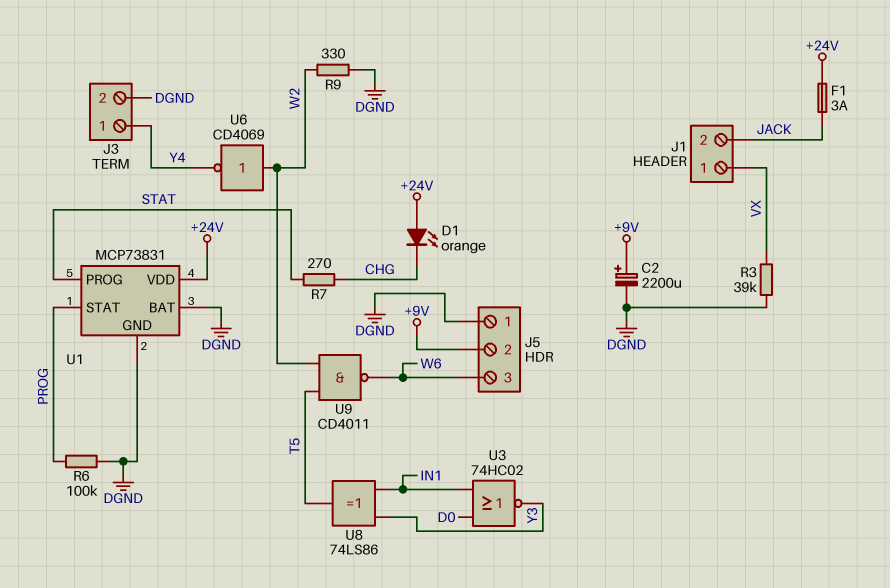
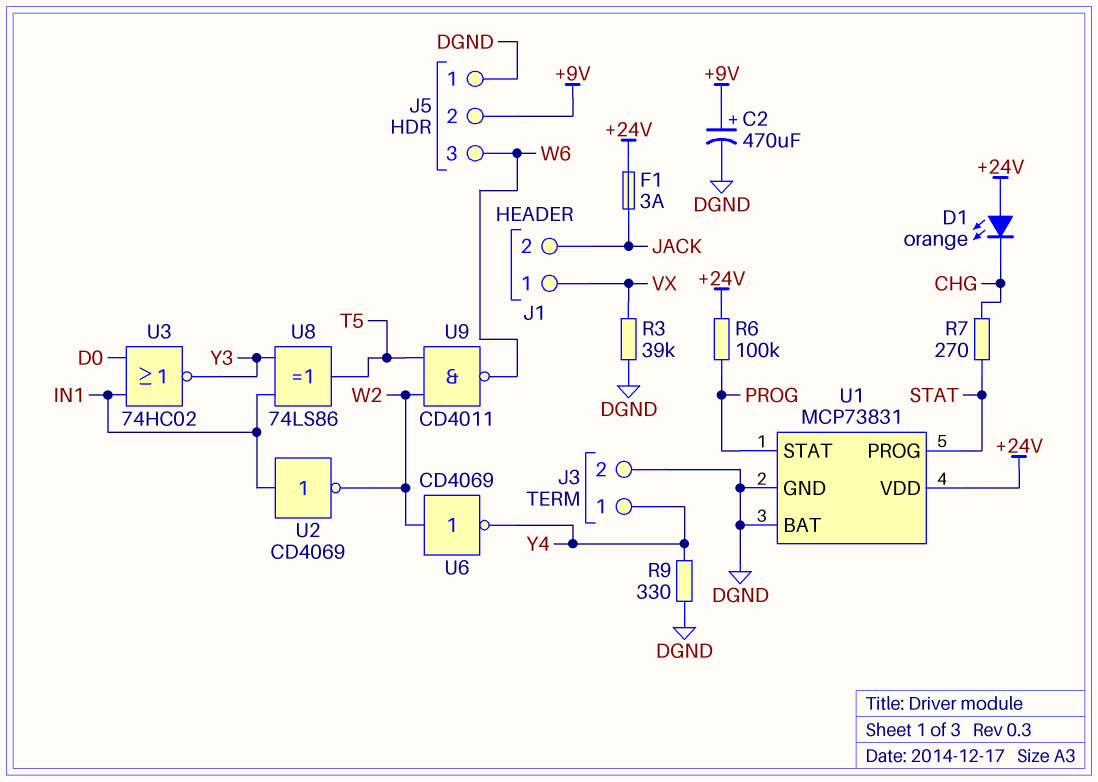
C2: 2200uF (plus +9V, minus DGND) -> 470uF (plus +9V, minus DGND)
R6: 100k (DGND, PROG) -> 100k (+24V, PROG)
R9: 330 (DGND, W2) -> 330 (DGND, Y4)
U2: none -> NOT CD4069 (in IN1, out W2)

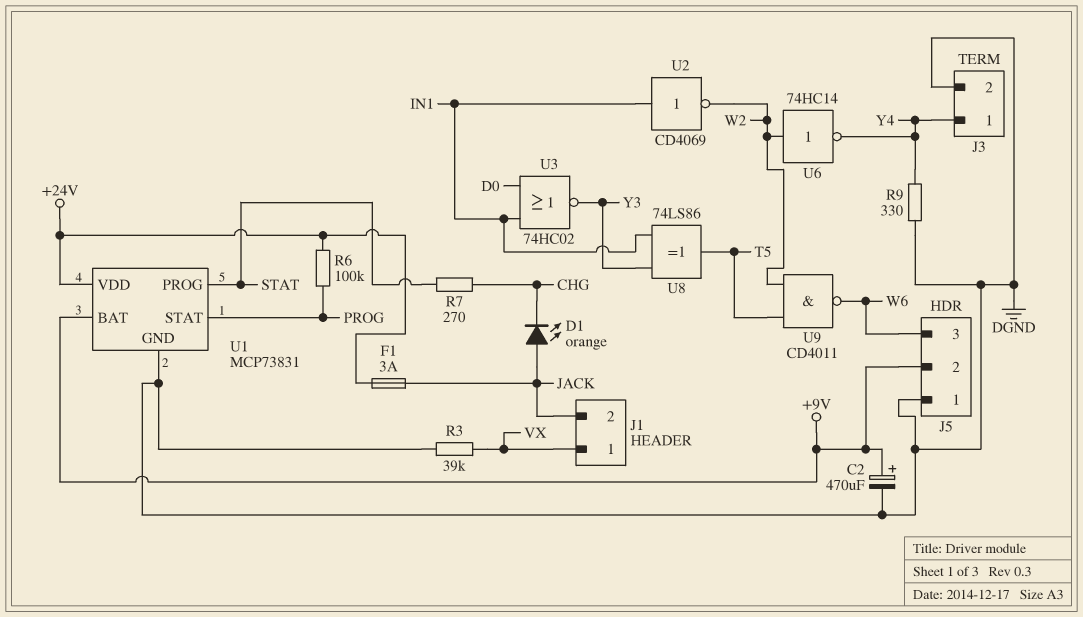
D1: LED orange (A +24V, K CHG) -> LED orange (A JACK, K CHG)
U1 pin BAT: DGND -> +9V
U6: NOT CD4069 (in W2, out Y4) -> NOT 74HC14 (in W2, out Y4)

